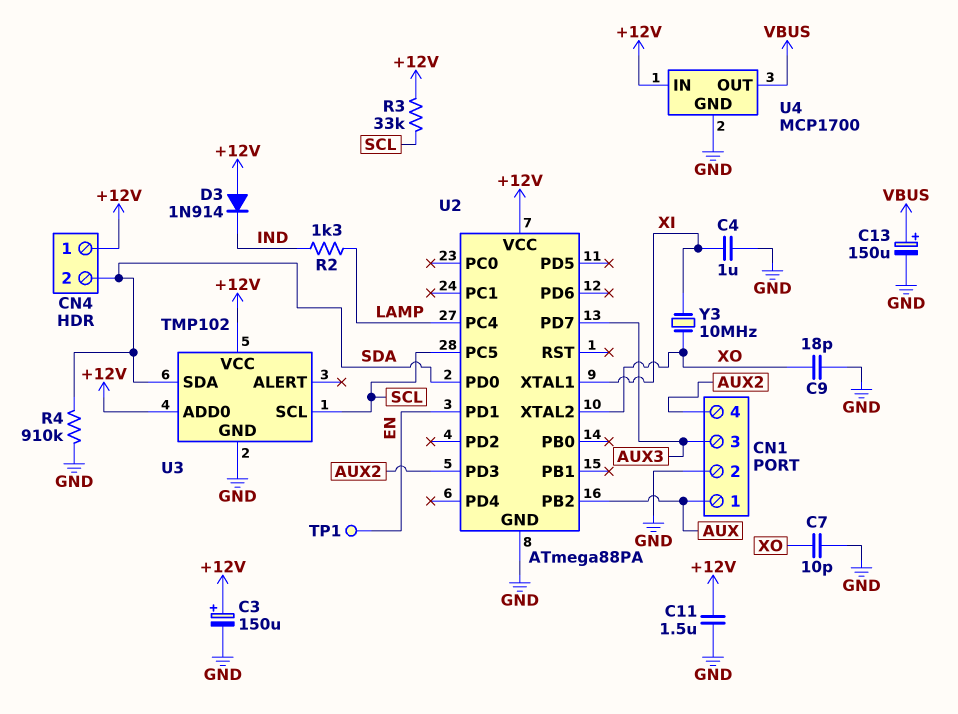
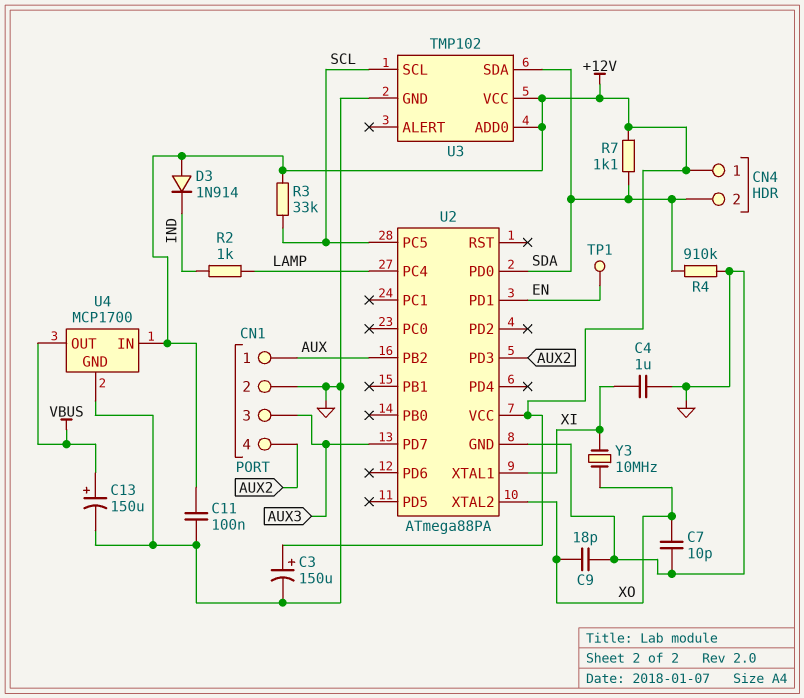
C11: 1.5uF (+12V, GND) -> 100nF (+12V, GND)
R2: 1.3k (IND, LAMP) -> 1k (IND, LAMP)
R7: none -> 1.1k (+12V, SDA)

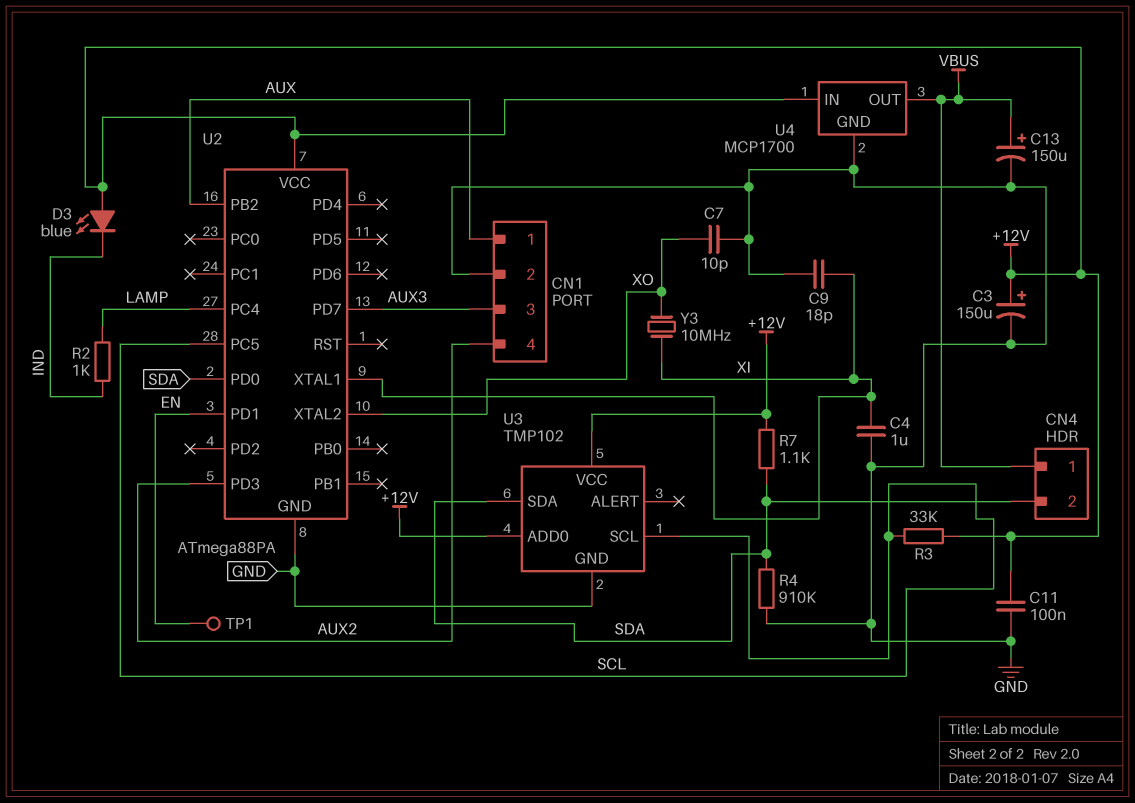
C9: 18pF (GND, XO) -> 18pF (GND, XI)
CN4 pin 1: +12V -> VBUS
D3: diode 1N914 (A +12V, K IND) -> LED blue (A +12V, K IND)

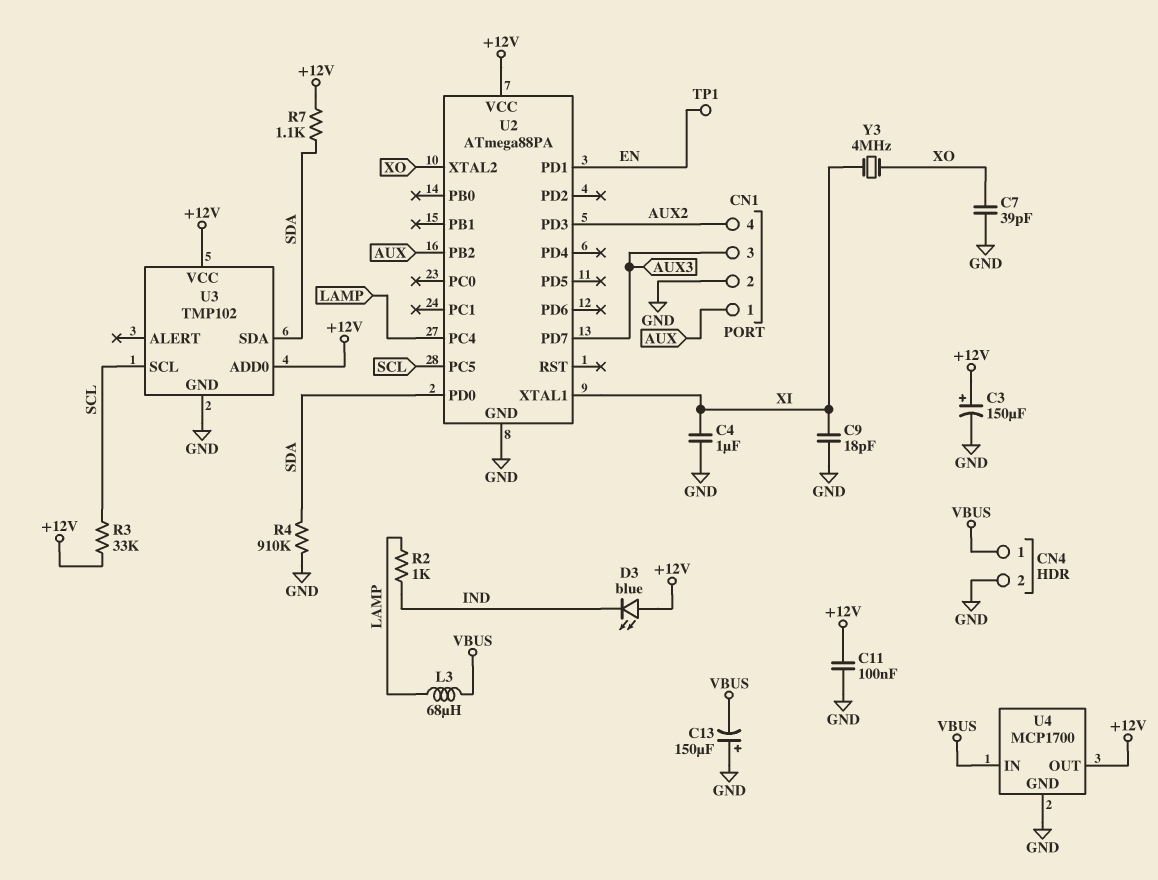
C7: 10pF (GND, XO) -> 39pF (GND, XO)
C13: 150uF (plus VBUS, minus GND) -> 150uF (plus GND, minus VBUS)
CN4 pin 2: SDA -> GND
L3: none -> 68uH (LAMP, VBUS)
U4 pin IN: +12V -> VBUS
U4 pin OUT: VBUS -> +12V
Y3: 10MHz (XI, XO) -> 4MHz (XI, XO)

